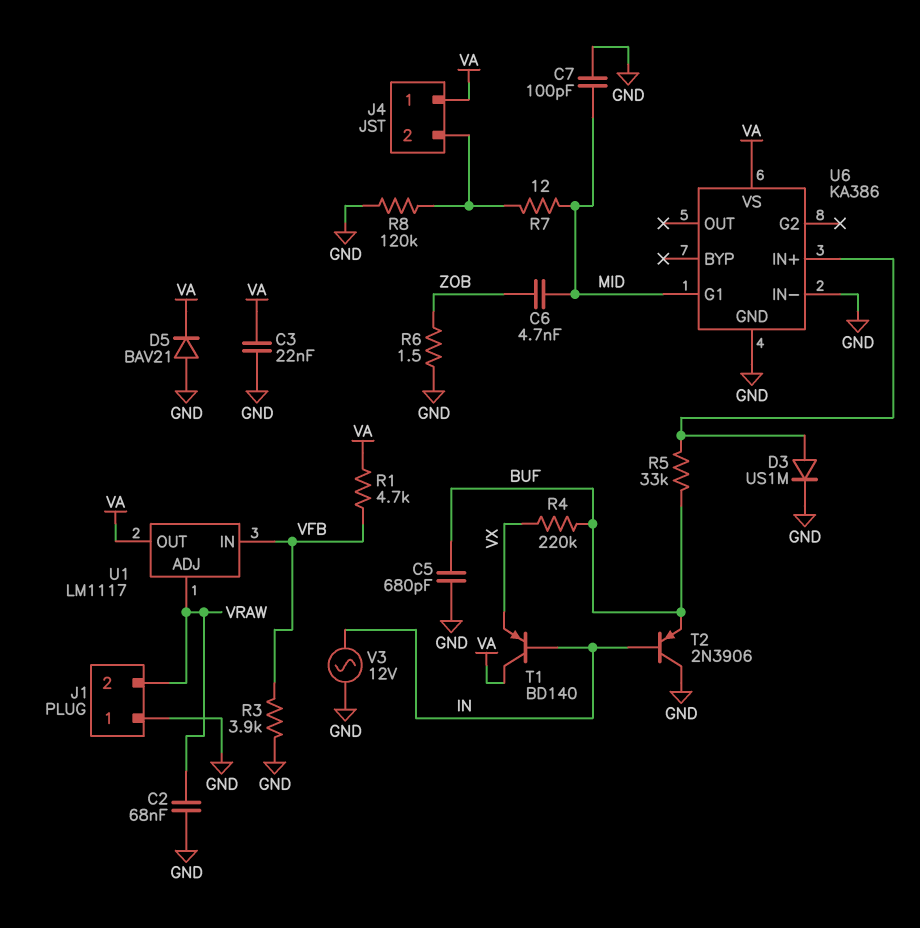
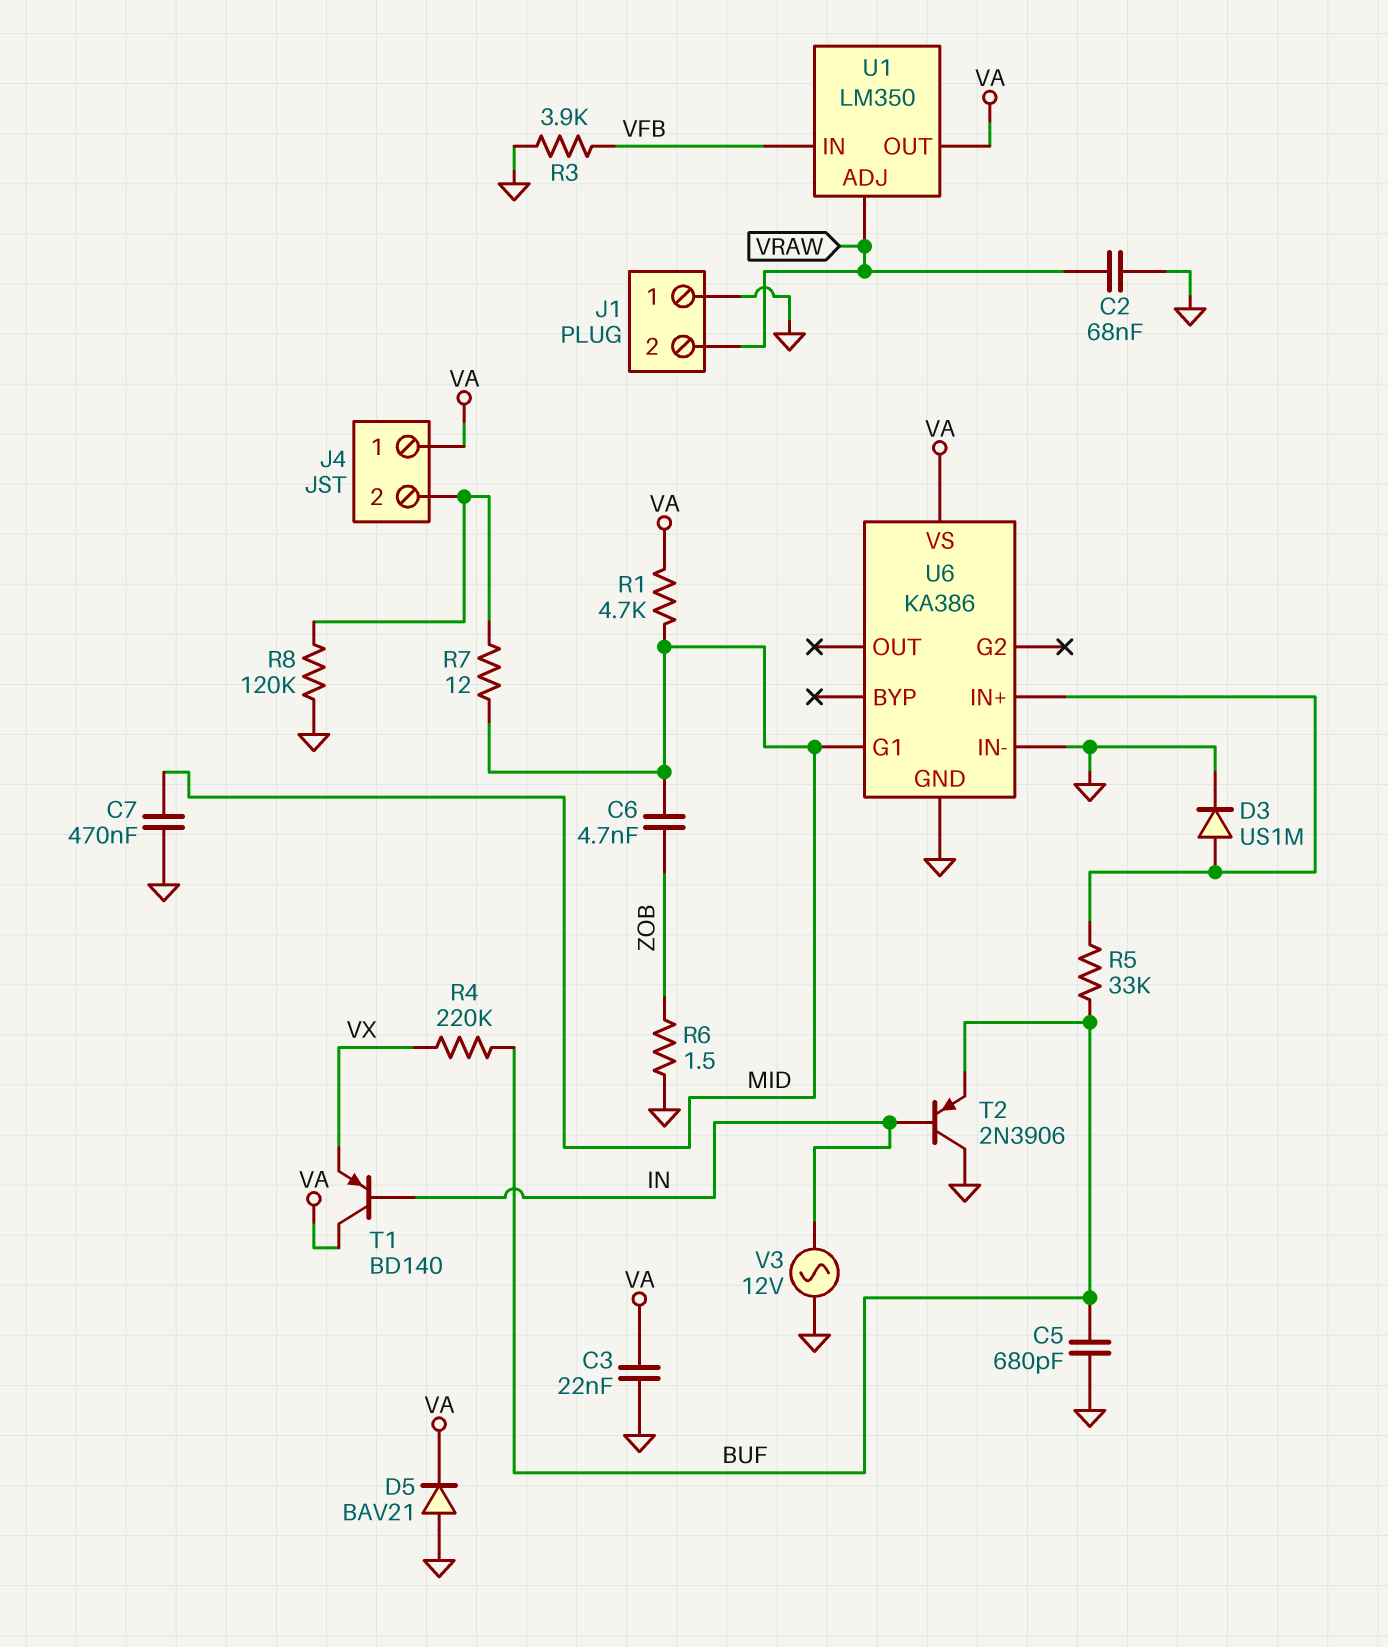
C7: 100pF (GND, MID) -> 470nF (GND, MID)
R1: 4.7k (VA, VFB) -> 4.7k (MID, VA)
U1: LM1117 -> LM350

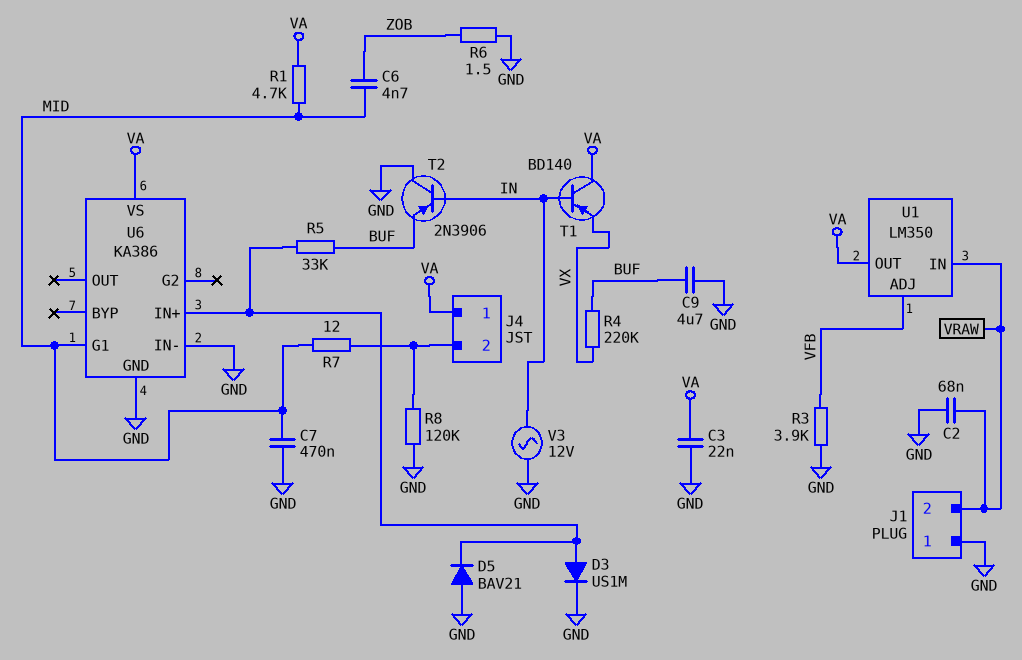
C5: 680pF (BUF, GND) -> none
C9: none -> 4.7uF (BUF, GND)
D5: diode BAV21 (A GND, K VA) -> diode BAV21 (A GND, K U6/IN+)
U1 pin ADJ: VRAW -> VFB
U1 pin IN: VFB -> VRAW

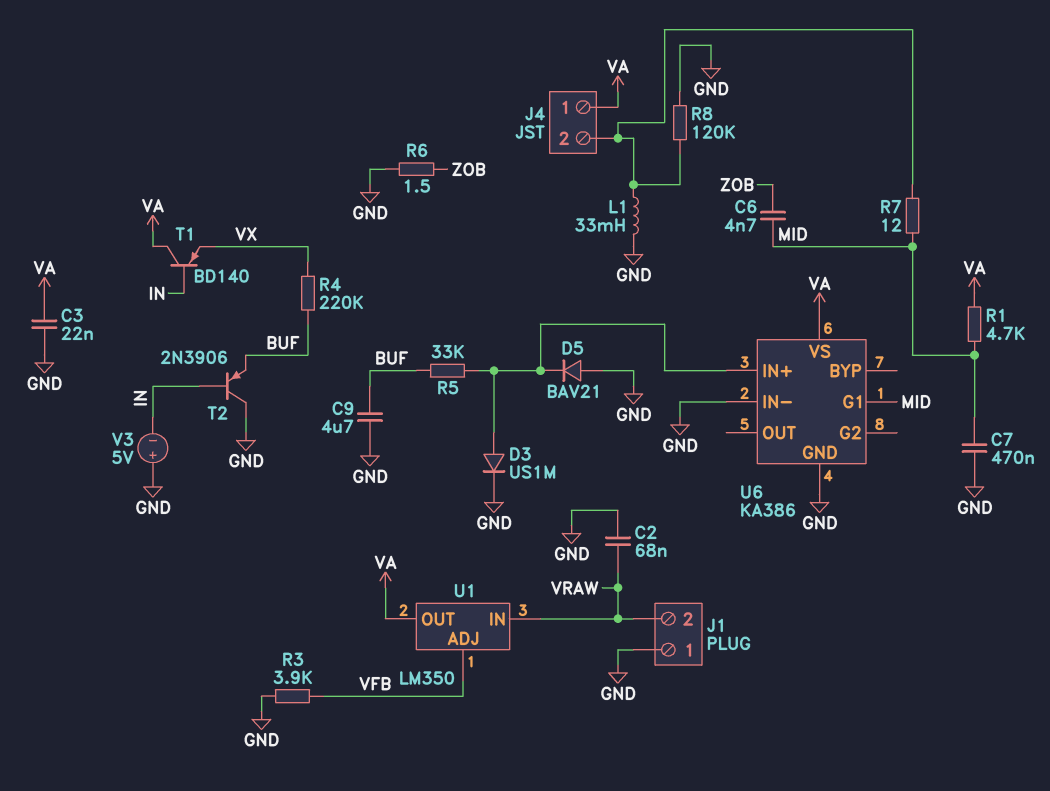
L1: none -> 33mH (GND, J4/2)
V3: AC 12V (GND, IN) -> 5V (plus GND, minus IN)

